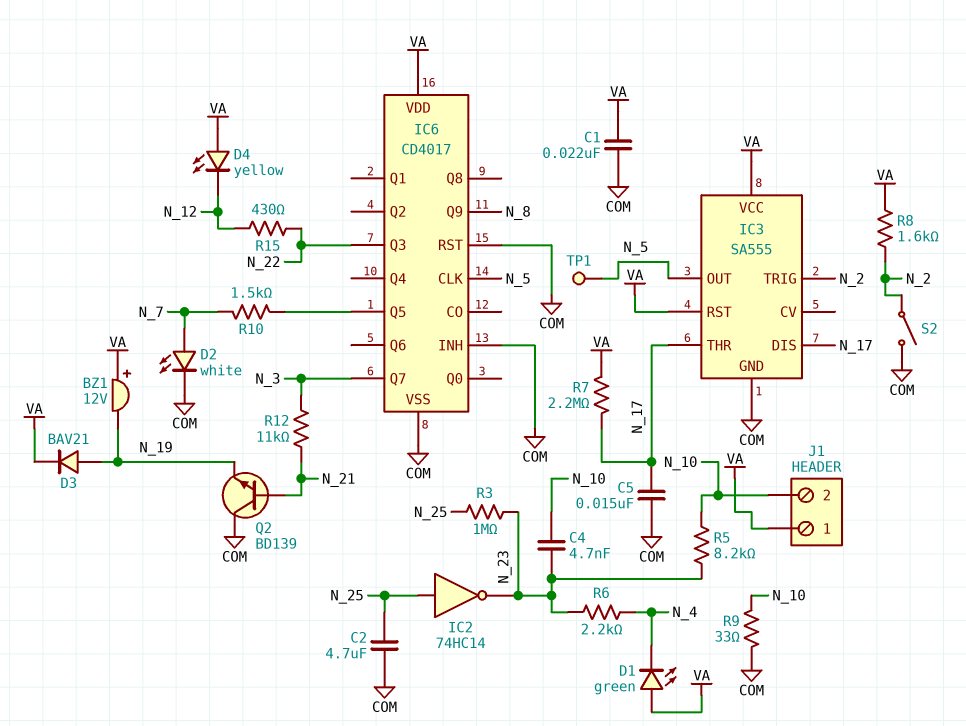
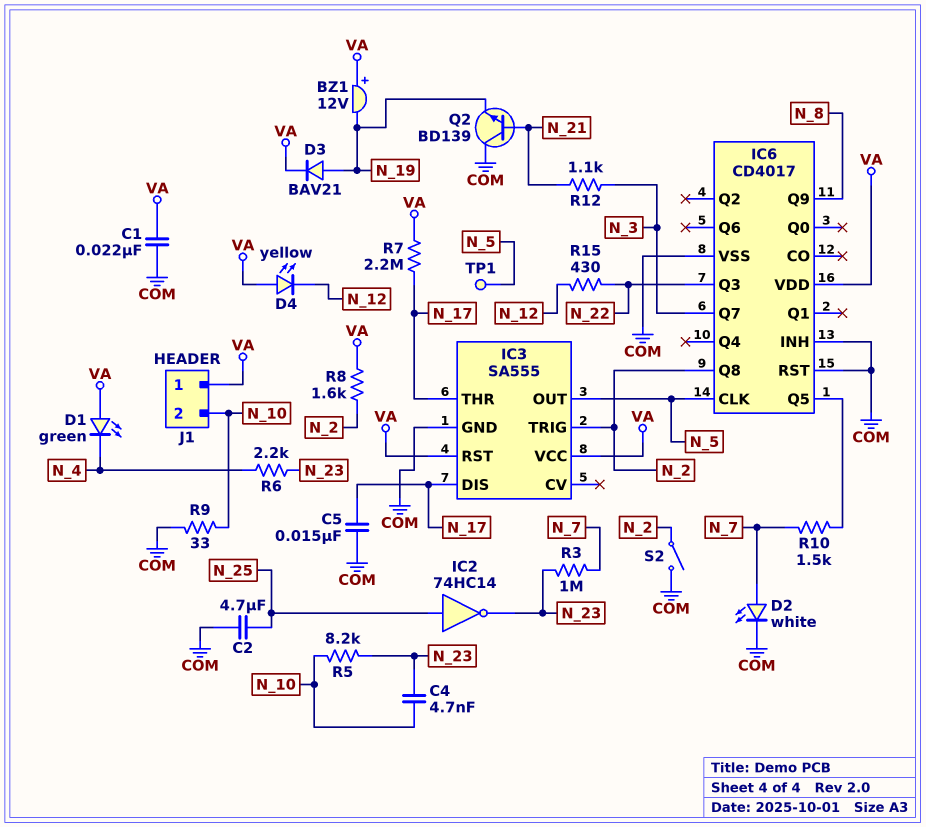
IC6 pin Q8: none -> N_2
R3: 1M (N_23, N_25) -> 1M (N_7, N_23)
R12: 11k (N_3, N_21) -> 1.1k (N_3, N_21)

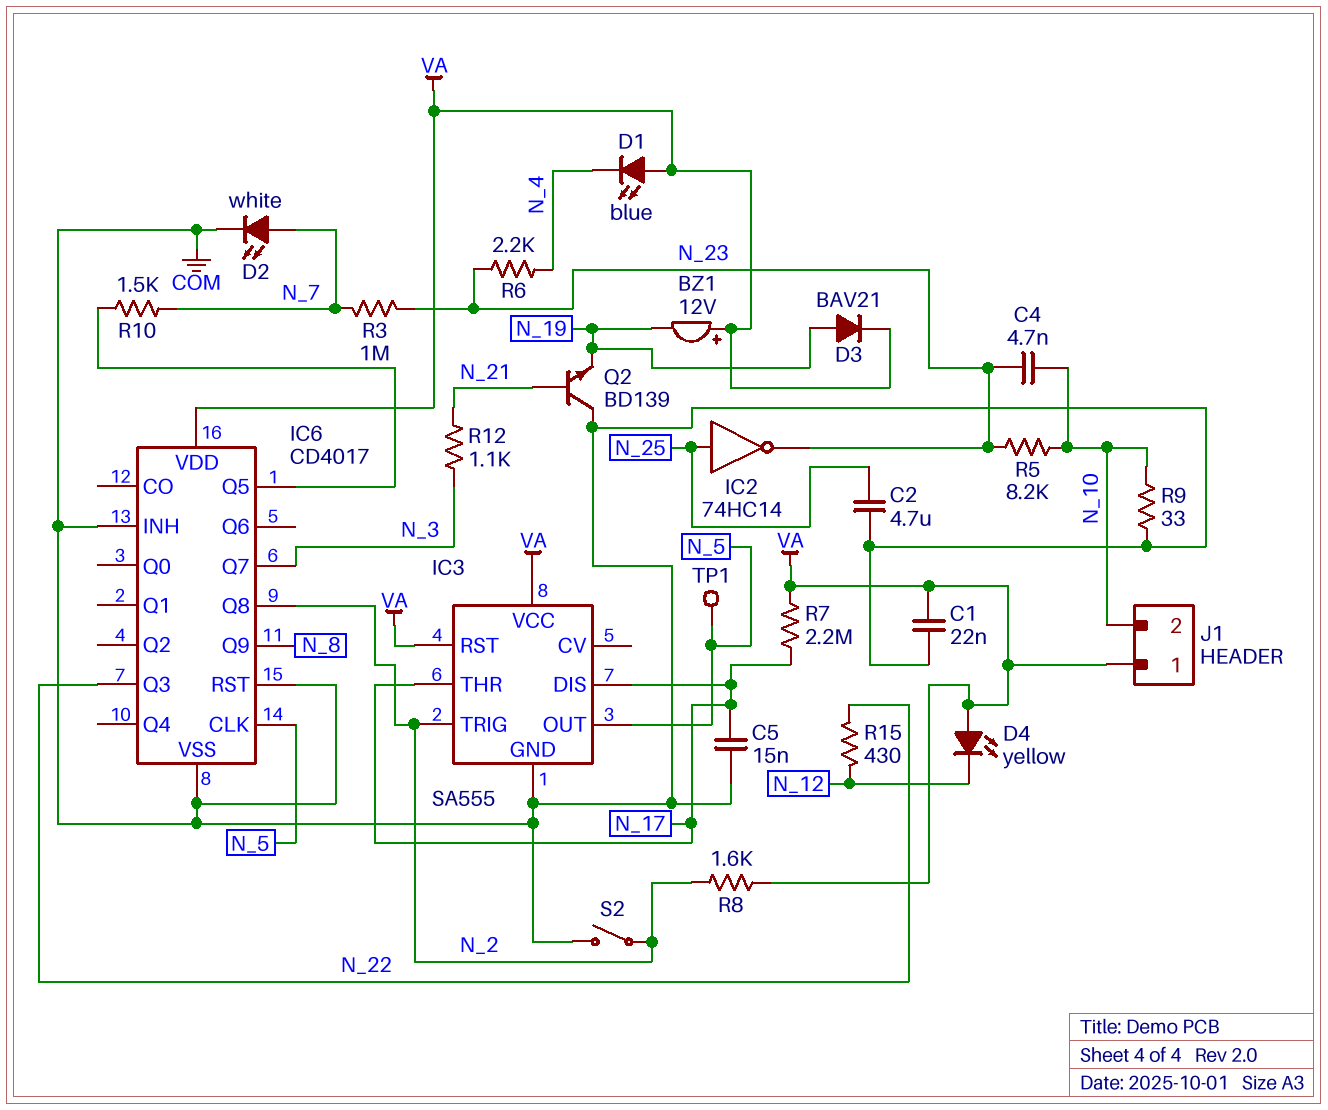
D1: LED green (A VA, K N_4) -> LED blue (A VA, K N_4)

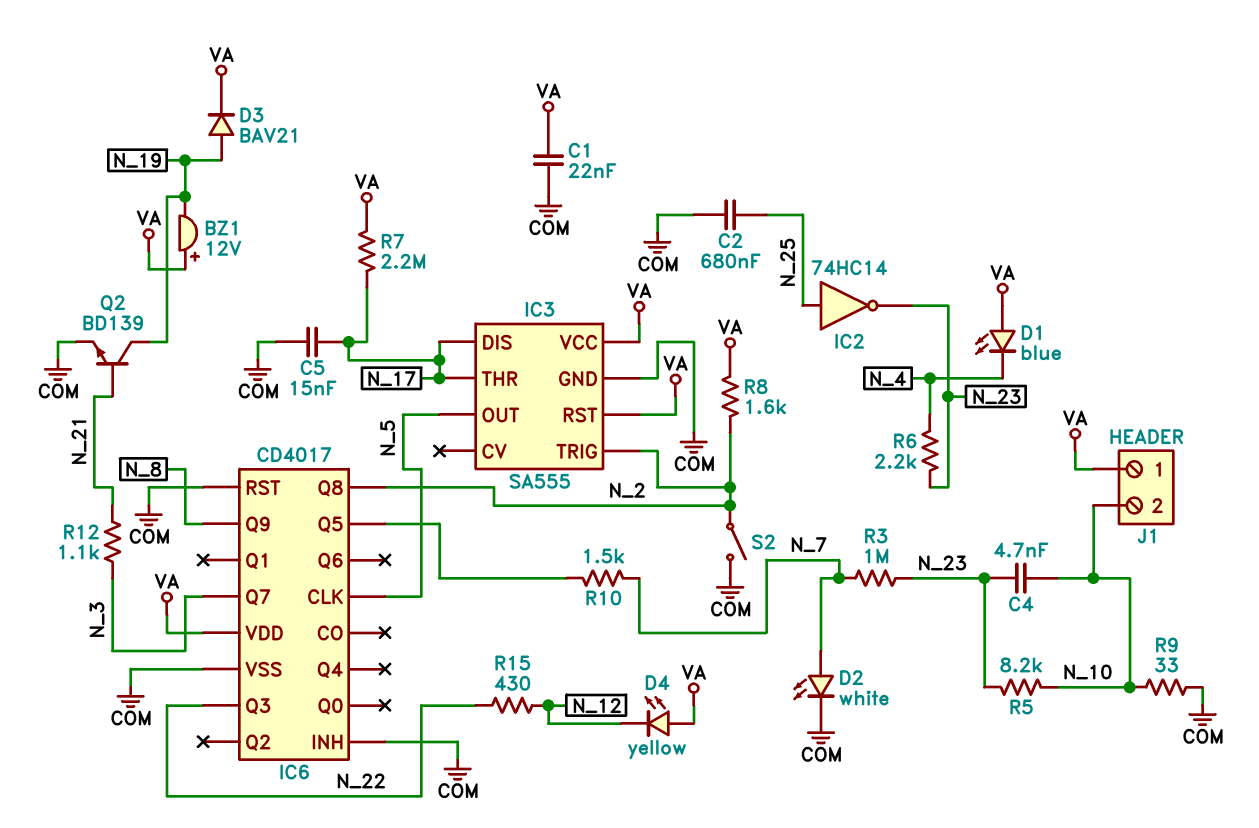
C2: 4.7uF (COM, N_25) -> 680nF (COM, N_25)
Q2: NPN BD139 (B N_21, C COM, E N_19) -> NPN BD139 (B N_21, C N_19, E COM)
TP1: test point (N_5) -> none

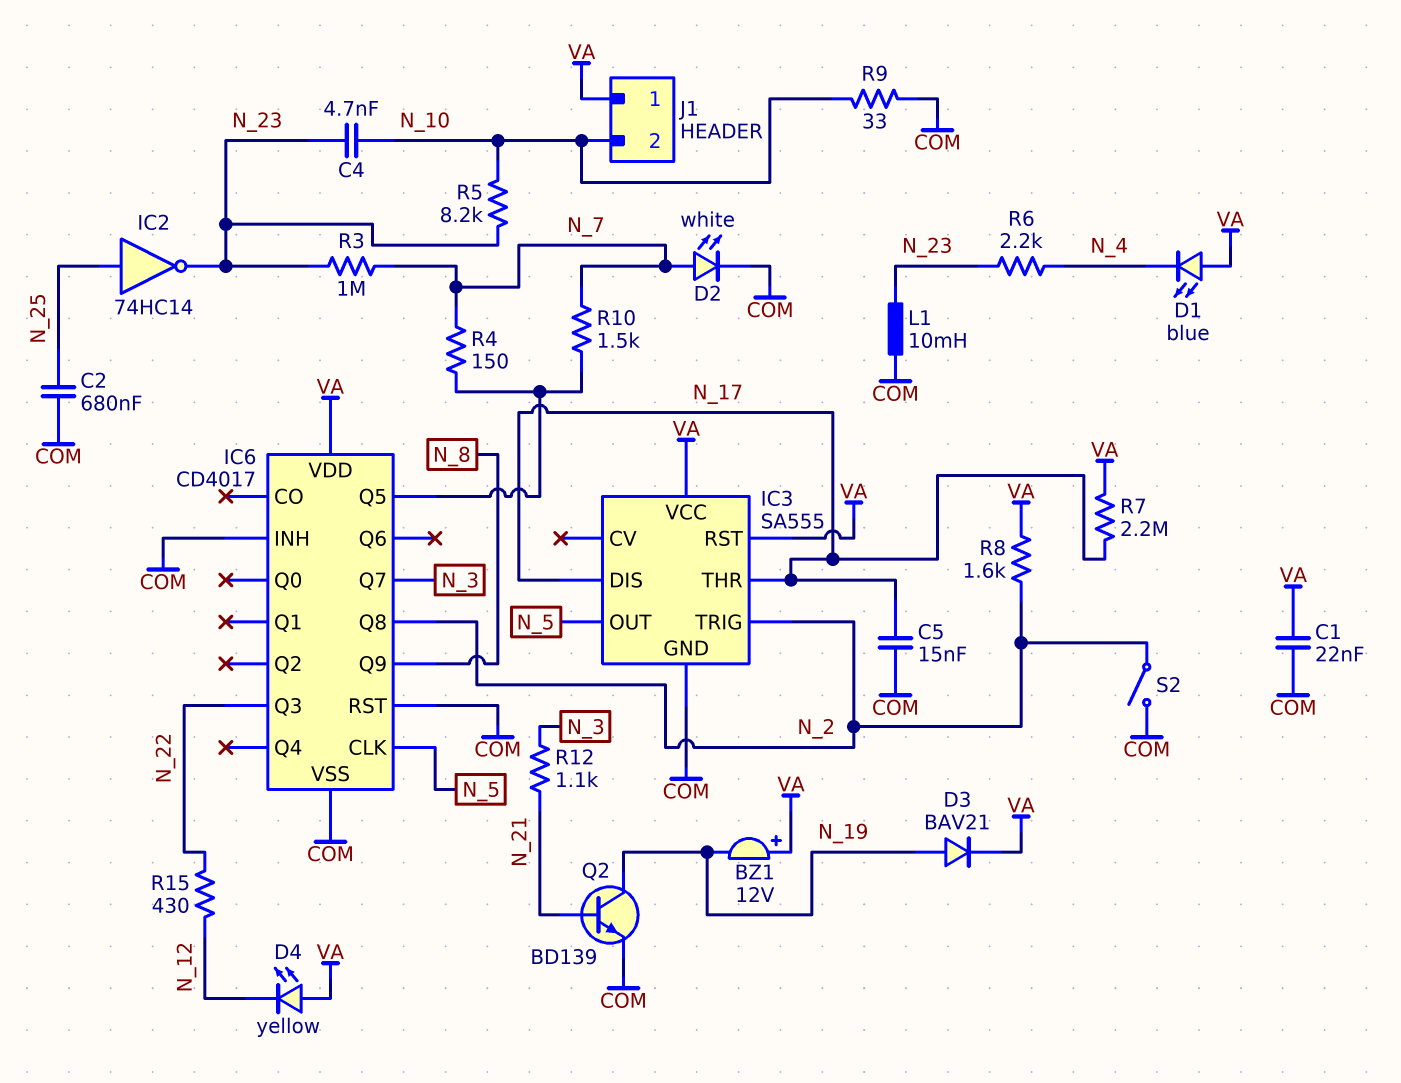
L1: none -> 10mH (COM, N_23)
R4: none -> 150 (IC6/Q5, N_7)

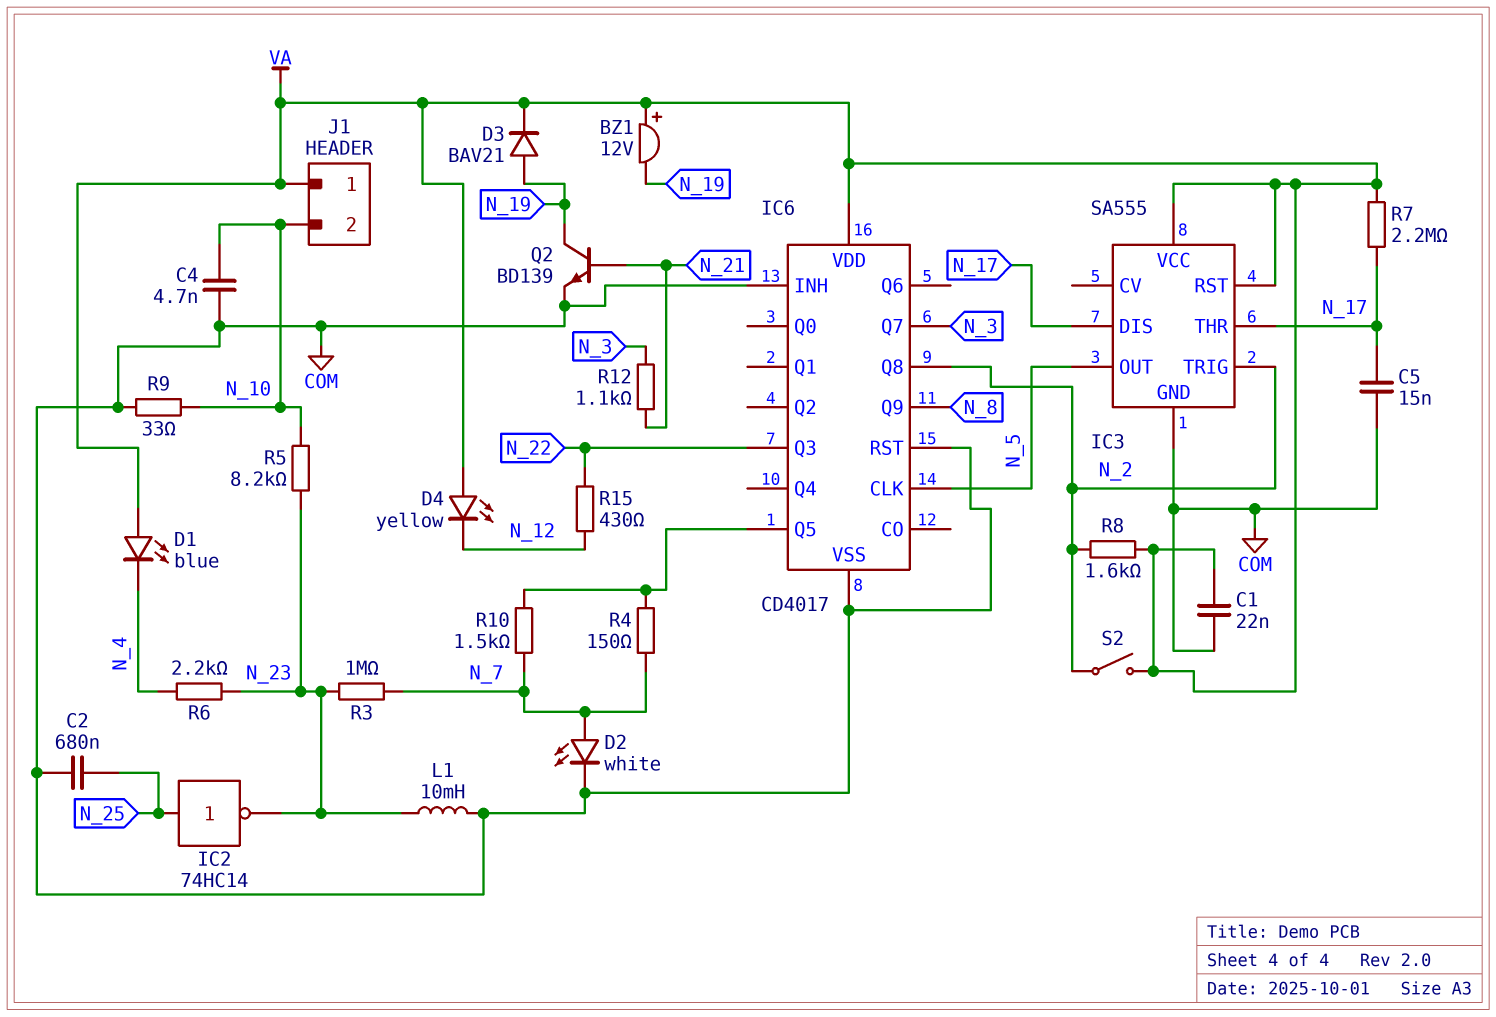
C4: 4.7nF (N_10, N_23) -> 4.7nF (COM, N_10)
S2: switch (COM, N_2) -> switch (N_2, VA)

